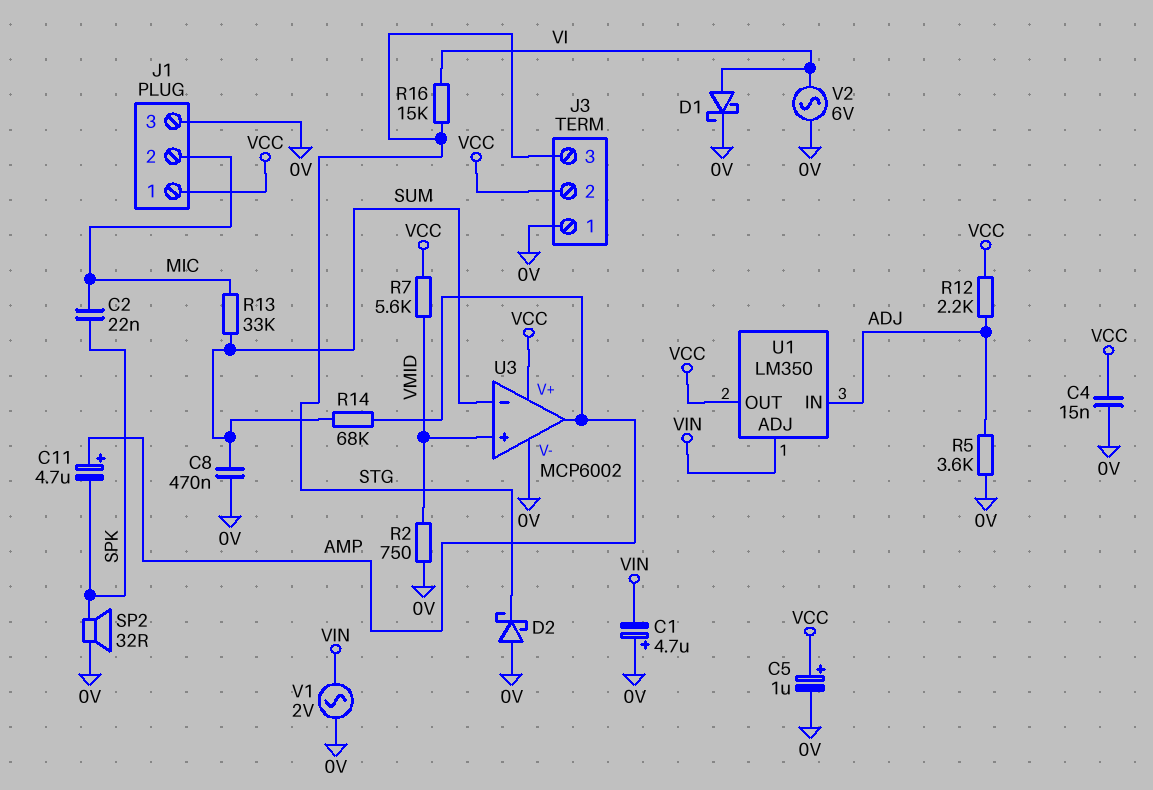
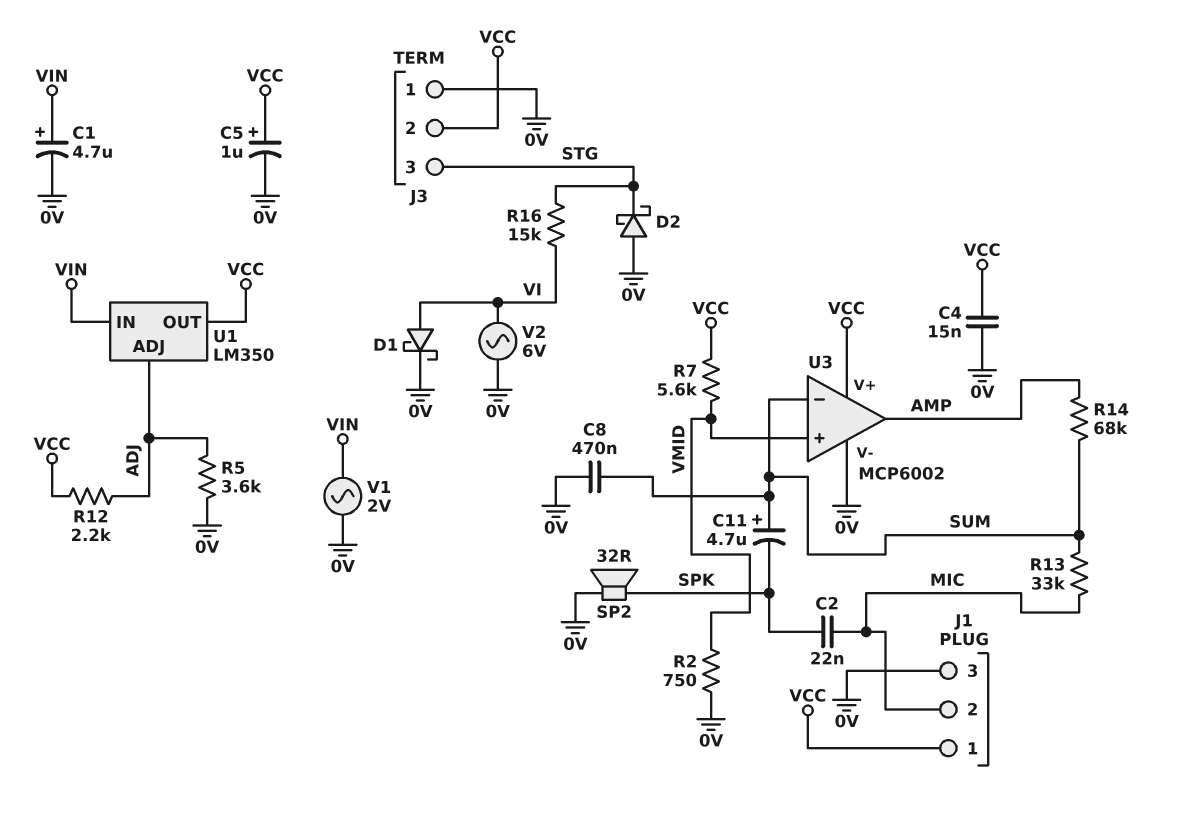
C1: 4.7uF (plus 0V, minus VIN) -> 4.7uF (plus VIN, minus 0V)
C11: 4.7uF (plus AMP, minus SPK) -> 4.7uF (plus SUM, minus SPK)
U1 pin ADJ: VIN -> ADJ
U1 pin IN: ADJ -> VIN

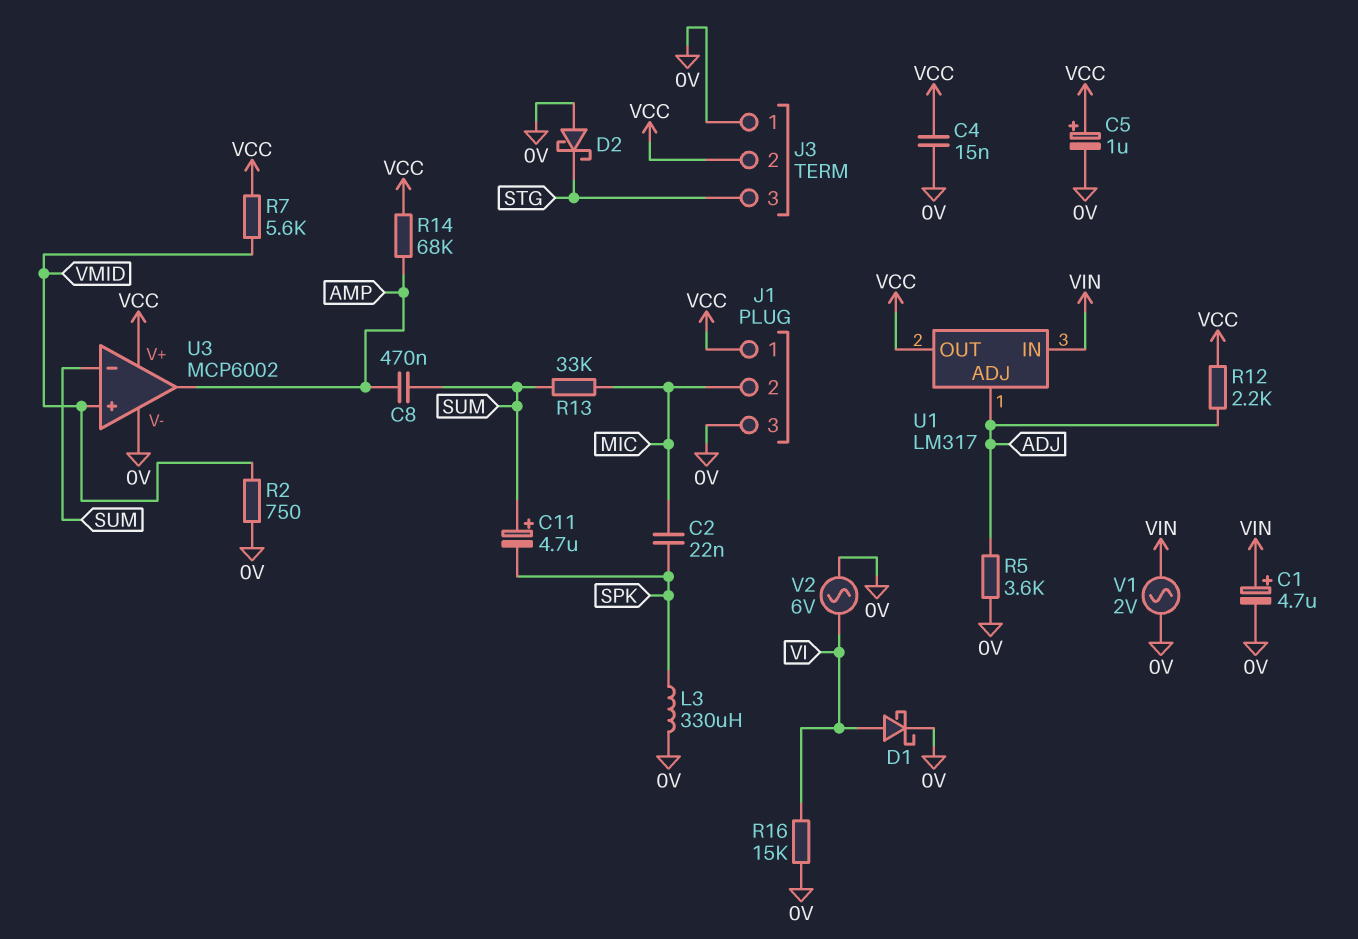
C8: 470nF (0V, SUM) -> 470nF (AMP, SUM)
L3: none -> 330uH (0V, SPK)
R14: 68k (AMP, SUM) -> 68k (AMP, VCC)
R16: 15k (STG, VI) -> 15k (0V, VI)
SP2: speaker 32R (0V, SPK) -> none
U1: LM350 -> LM317

